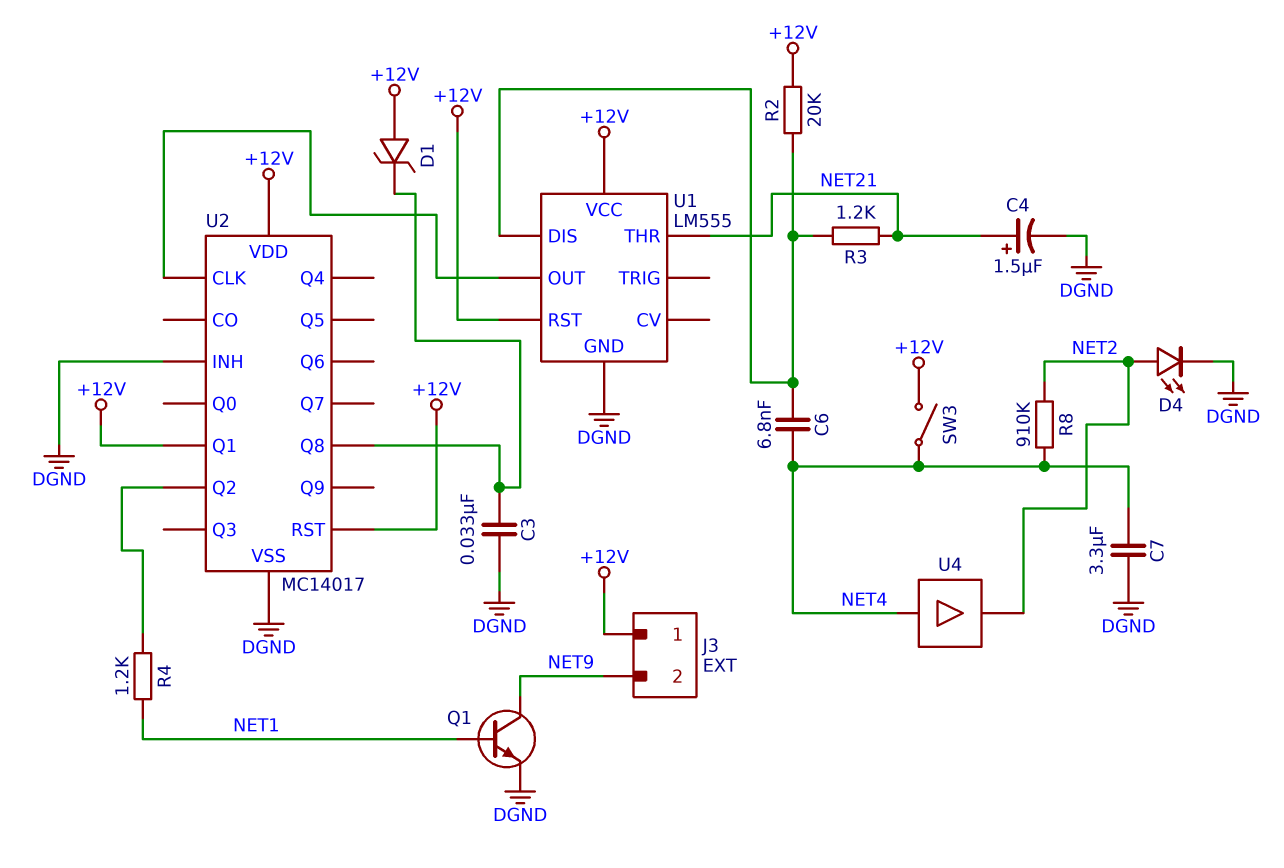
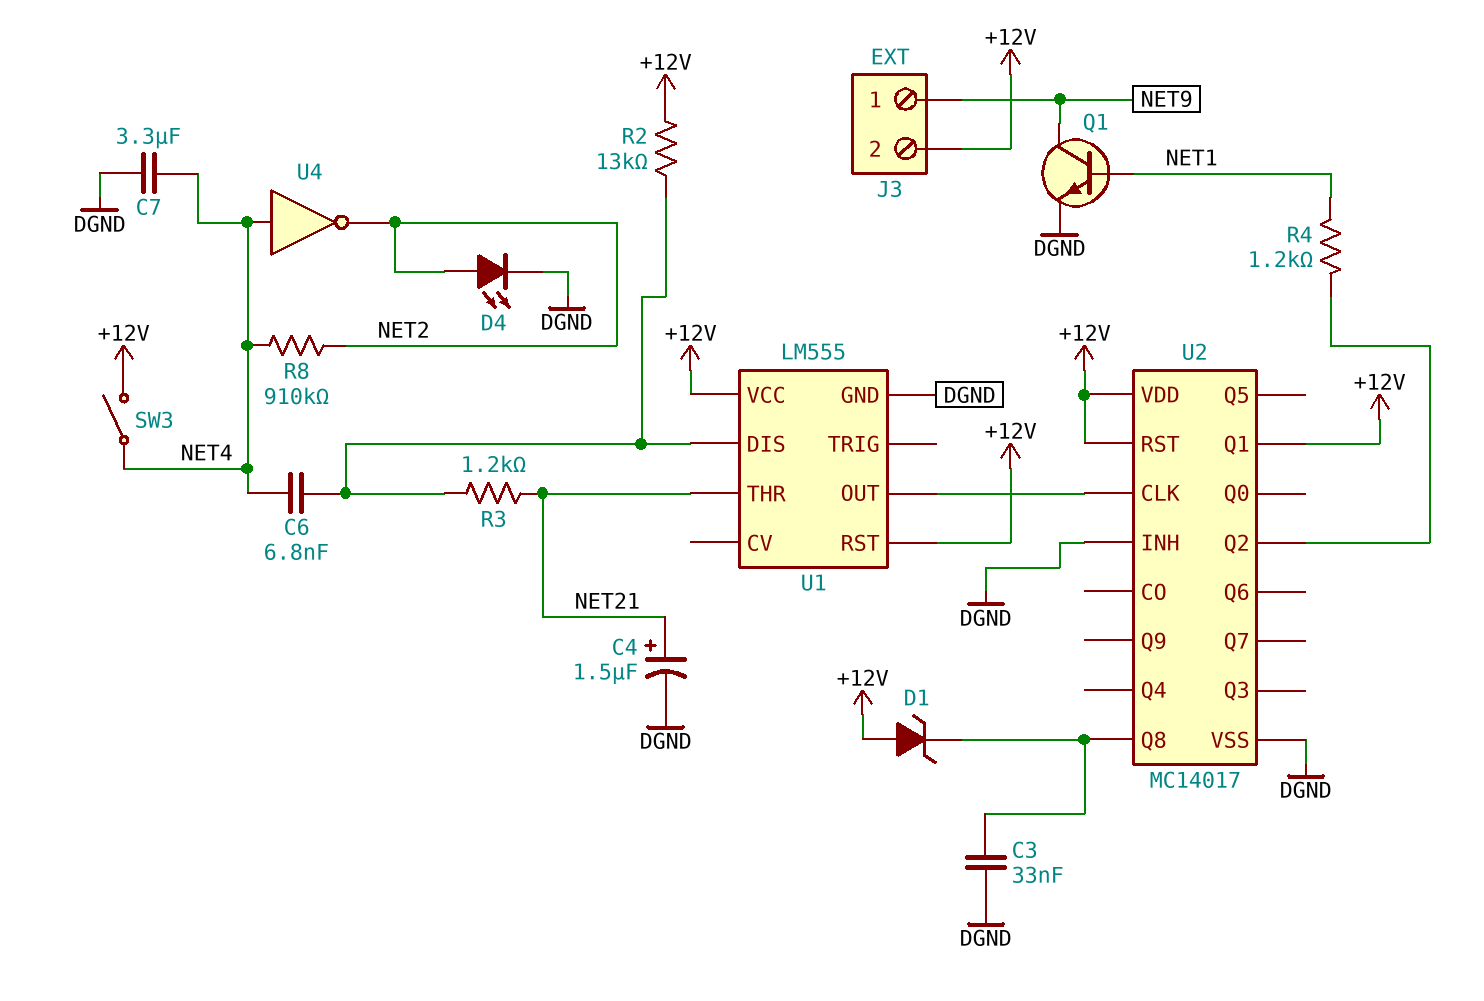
J3 pin 1: +12V -> NET9
J3 pin 2: NET9 -> +12V
R2: 20k (+12V, U1/DIS) -> 13k (+12V, U1/DIS)
U4: buffer (in NET4, out NET2) -> NOT (in NET4, out NET2)

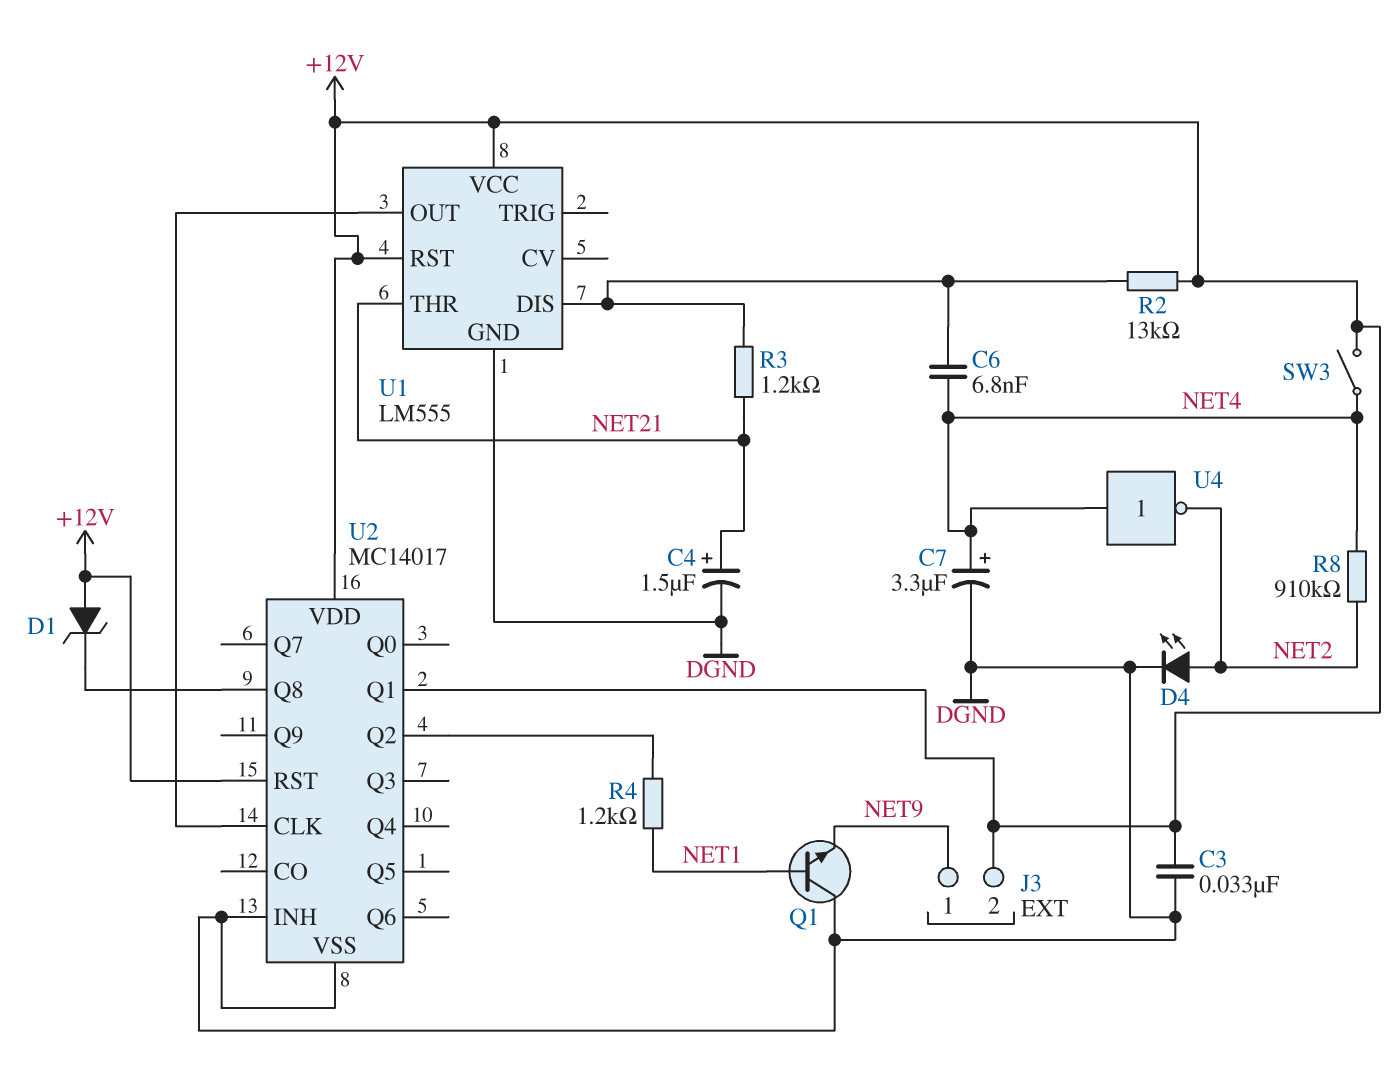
C3: 33nF (DGND, U2/Q8) -> 33nF (+12V, DGND)
C7: 3.3uF (DGND, NET4) -> 3.3uF (plus NET4, minus DGND)
Q1: NPN (B NET1, C NET9, E DGND) -> NPN (B NET1, C DGND, E NET9)

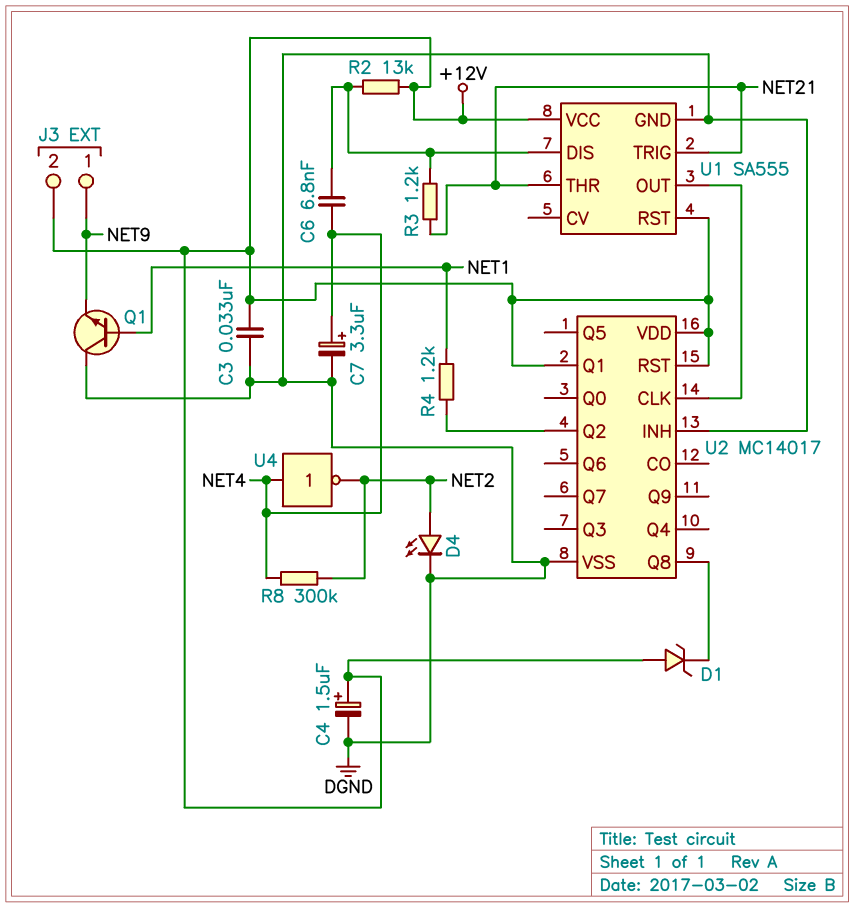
C4: 1.5uF (plus NET21, minus DGND) -> 1.5uF (plus +12V, minus DGND)
R8: 910k (NET2, NET4) -> 300k (NET2, NET4)
SW3: switch (+12V, NET4) -> none
U1: LM555 -> SA555
U1 pin TRIG: none -> NET21

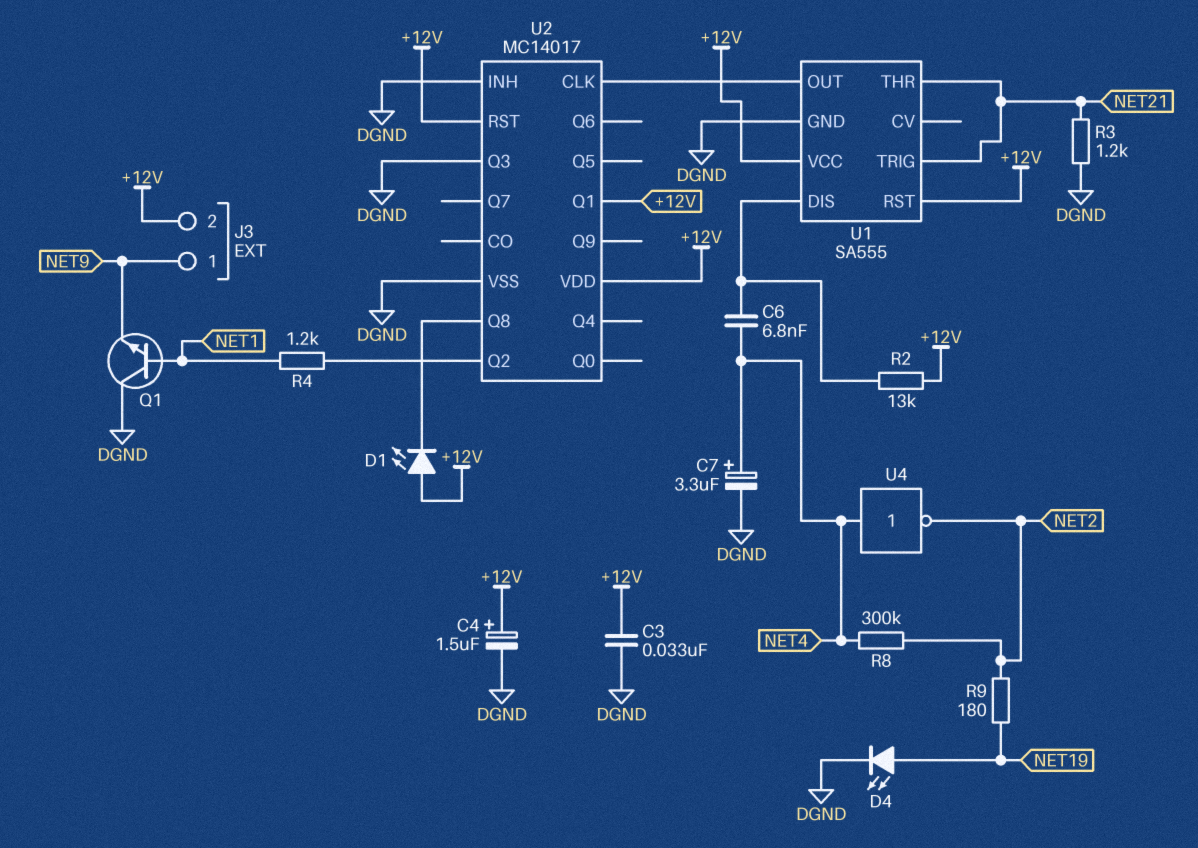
D1: zener (A +12V, K U2/Q8) -> LED (A +12V, K U2/Q8)
D4: LED (A NET2, K DGND) -> LED (A NET19, K DGND)
R3: 1.2k (NET21, U1/DIS) -> 1.2k (DGND, NET21)
R9: none -> 180 (NET2, NET19)
U2 pin Q3: none -> DGND

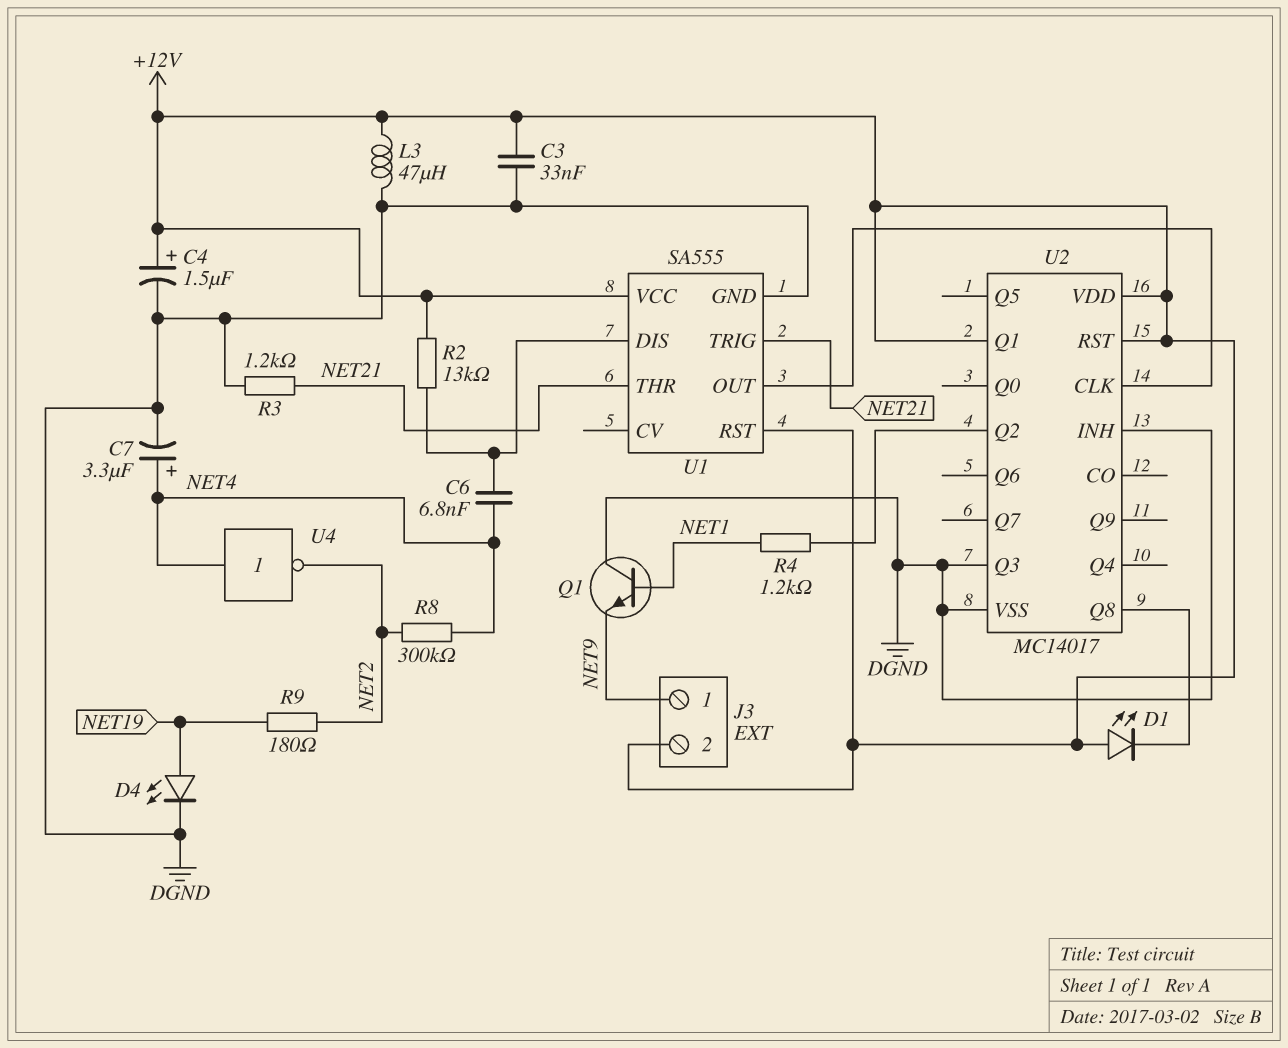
L3: none -> 47uH (+12V, DGND)

